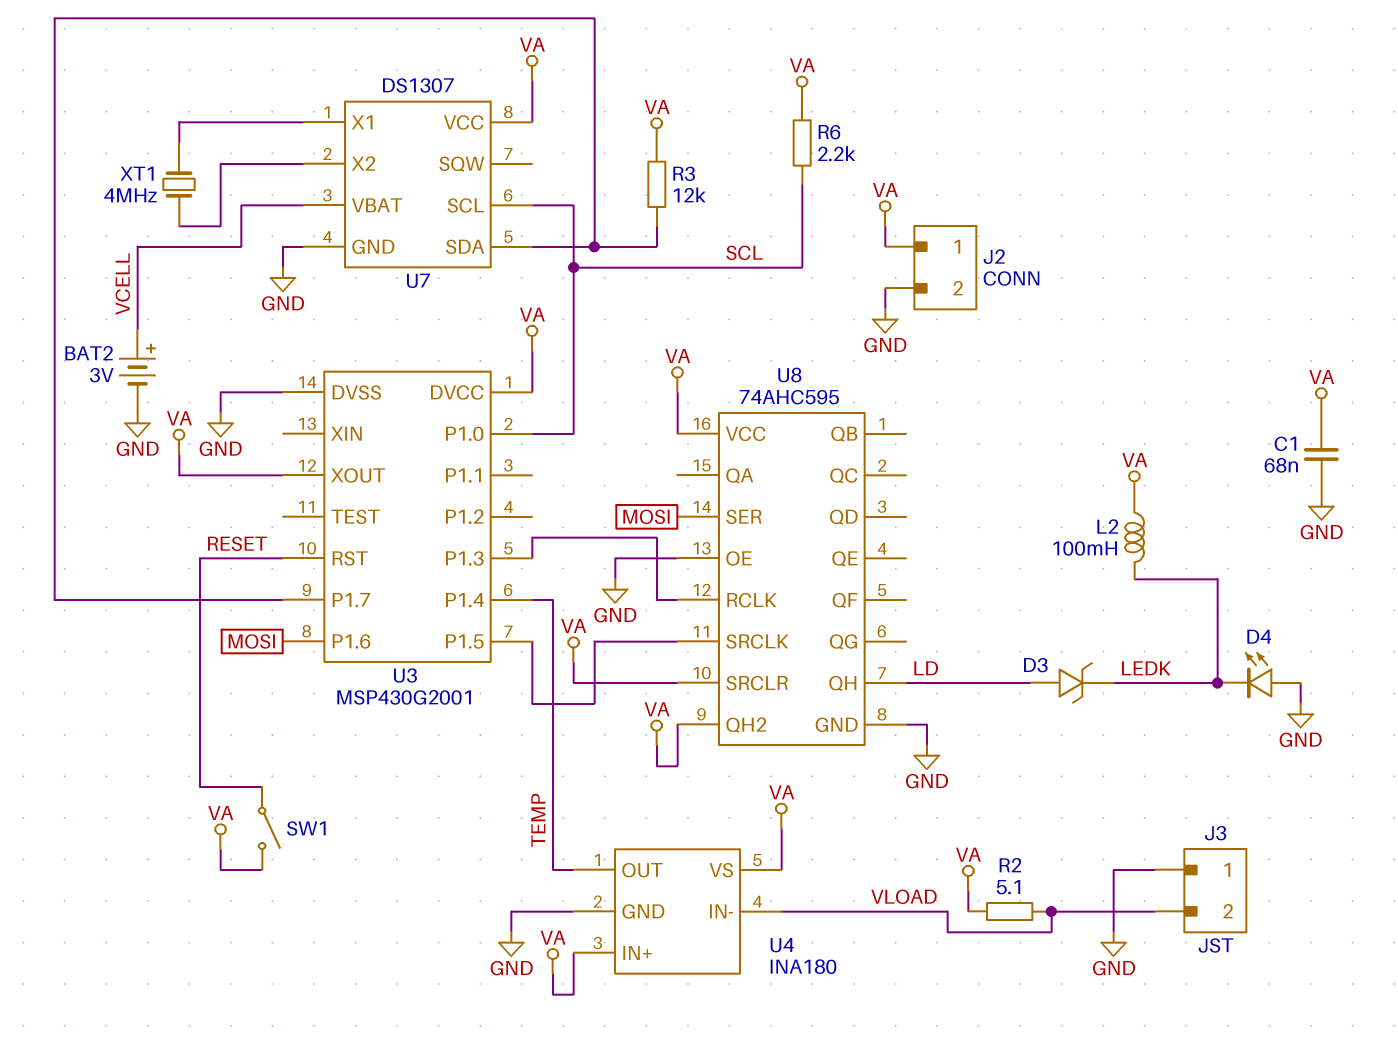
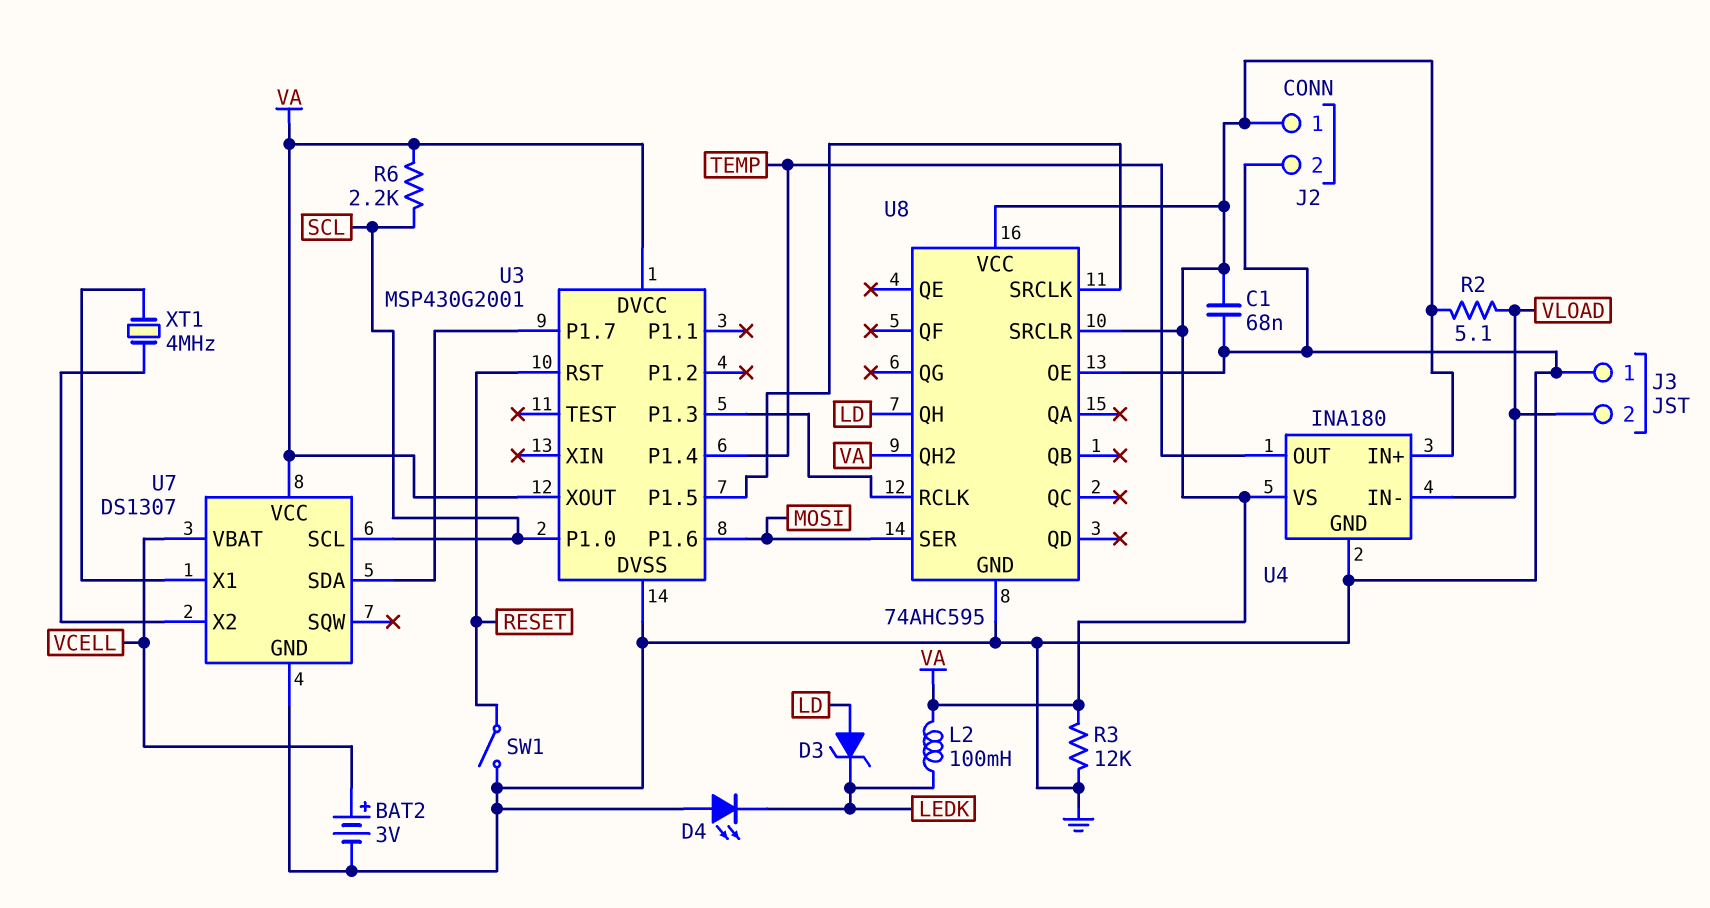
R3: 12k (U3/P1.7, VA) -> 12k (GND, VA)
SW1: switch (RESET, VA) -> switch (GND, RESET)

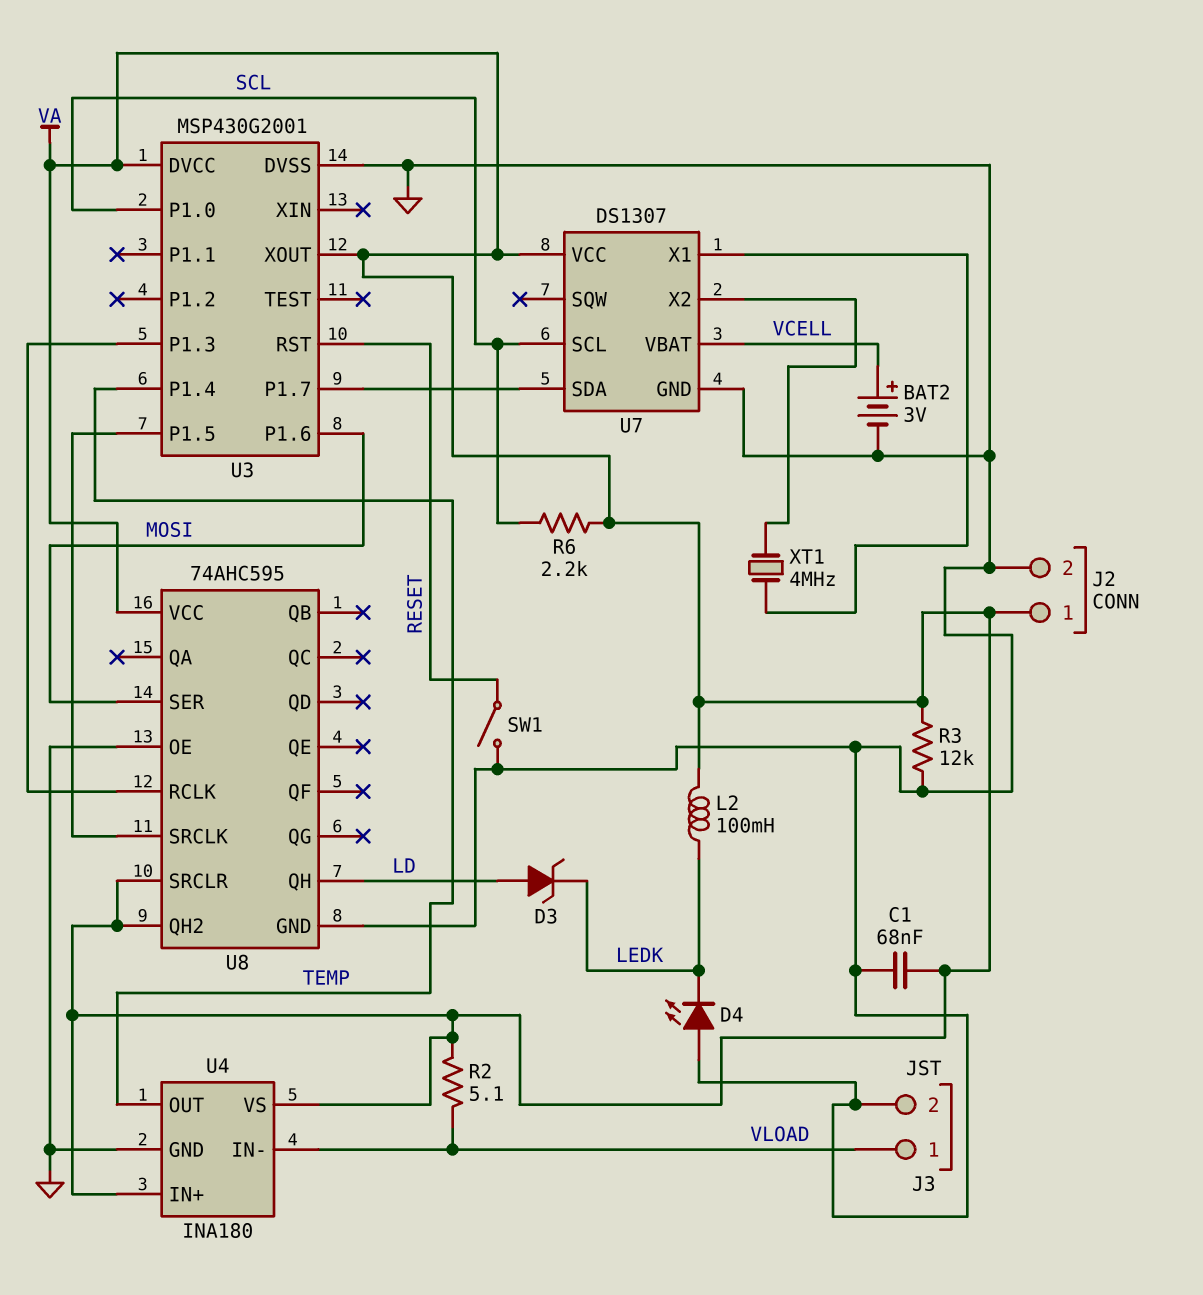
J3 pin 1: GND -> VLOAD
J3 pin 2: VLOAD -> GND

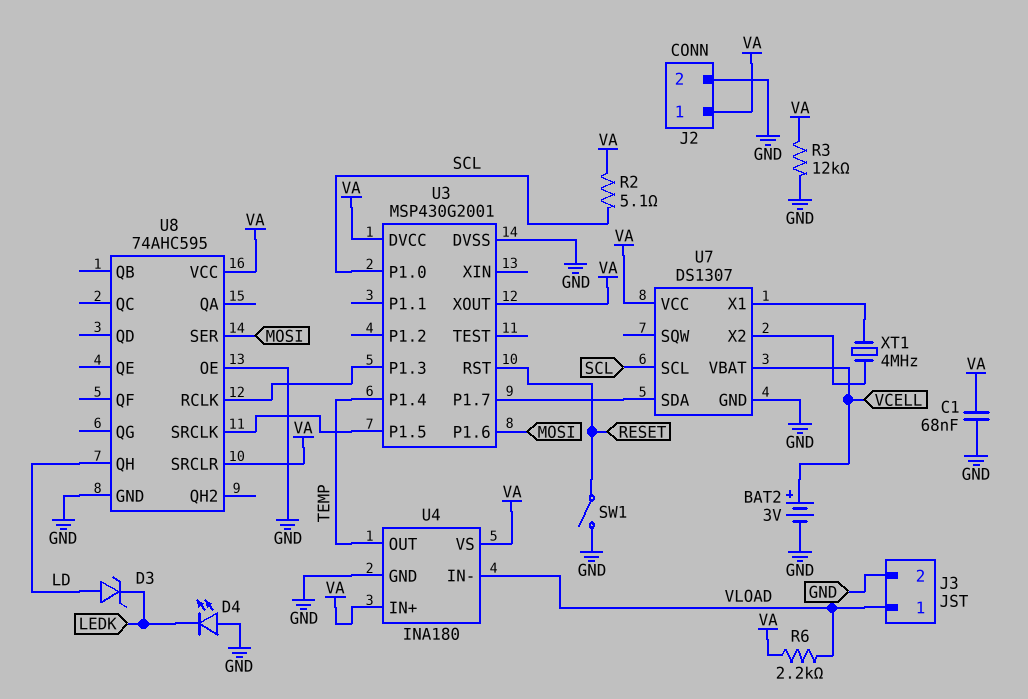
L2: 100mH (LEDK, VA) -> none
R2: 5.1 (VA, VLOAD) -> 5.1 (SCL, VA)
R6: 2.2k (SCL, VA) -> 2.2k (VA, VLOAD)
U8 pin QH2: VA -> none

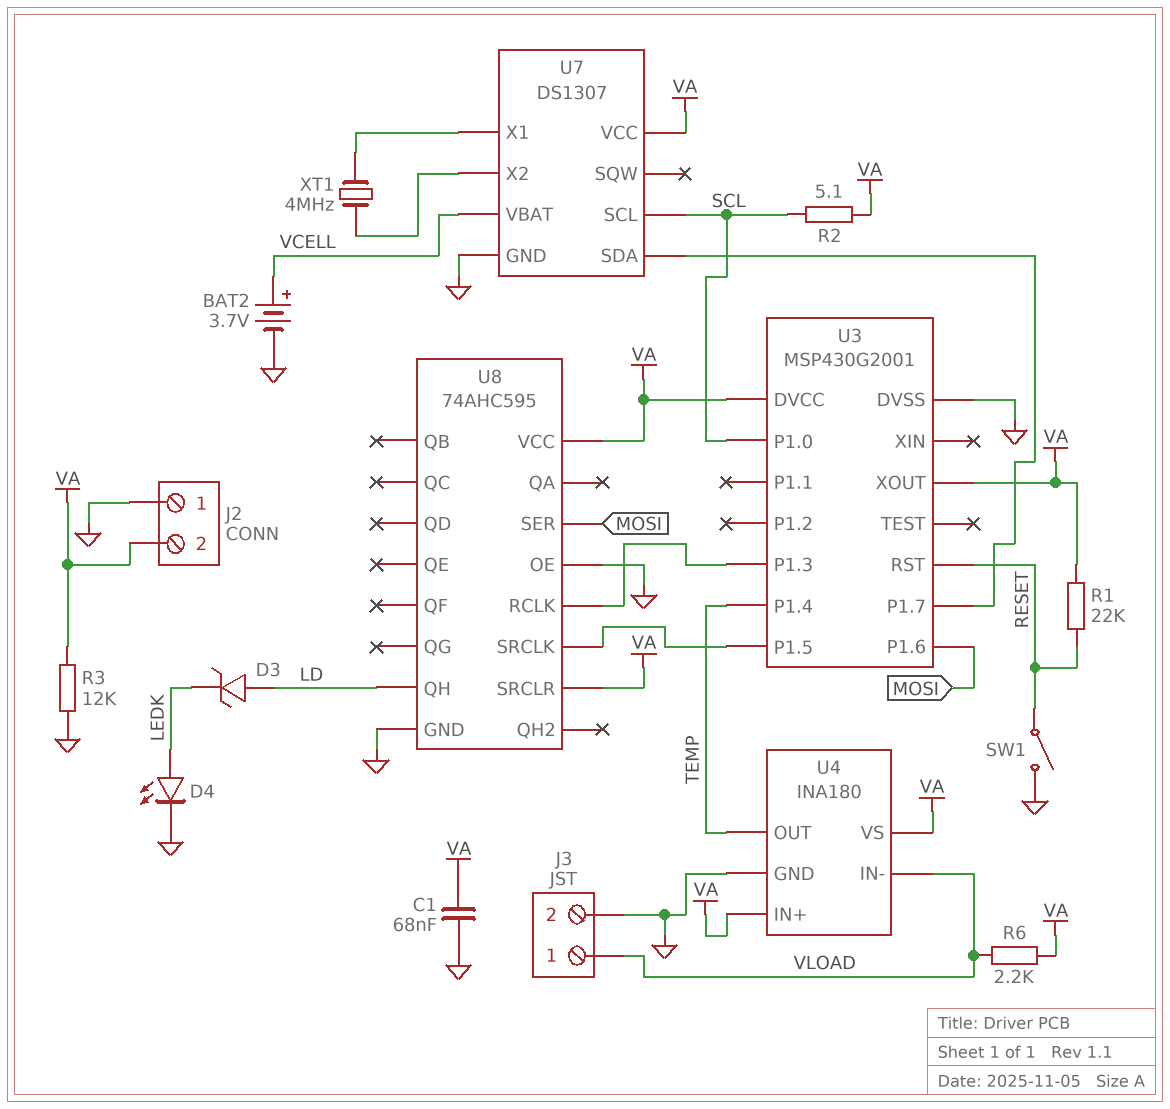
BAT2: 3V (plus VCELL, minus GND) -> 3.7V (plus VCELL, minus GND)
D4: LED (A GND, K LEDK) -> LED (A LEDK, K GND)
J2 pin 1: VA -> GND
J2 pin 2: GND -> VA
R1: none -> 22k (RESET, VA)

